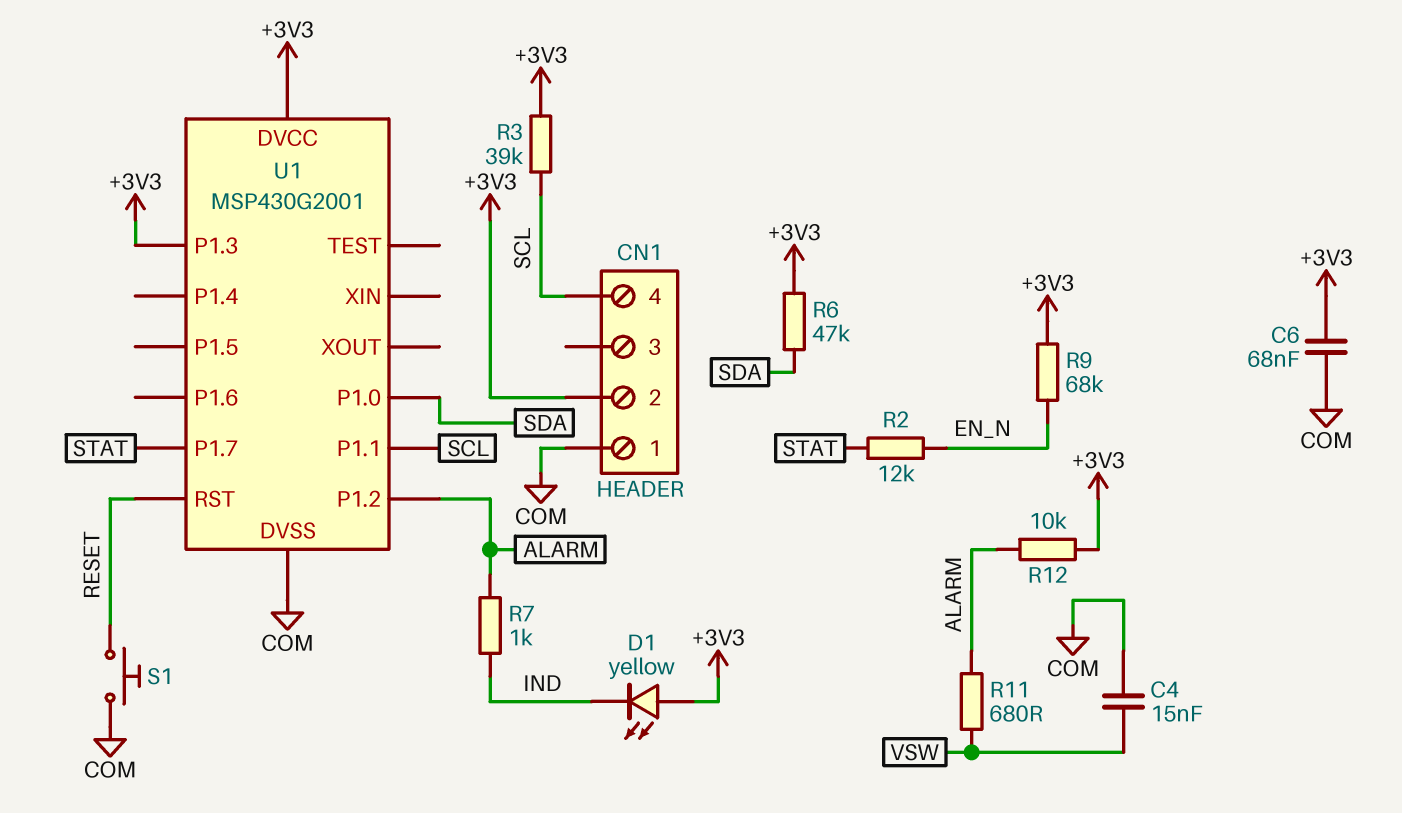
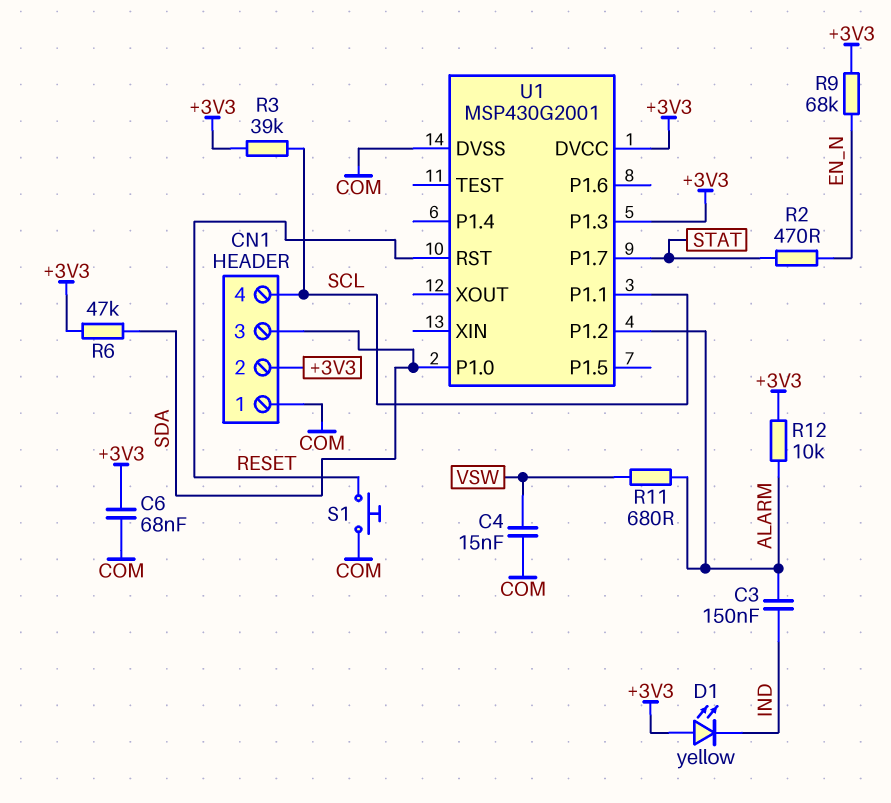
C3: none -> 150nF (ALARM, IND)
CN1 pin 3: none -> SDA
R2: 12k (EN_N, STAT) -> 470 (EN_N, STAT)
R7: 1k (ALARM, IND) -> none

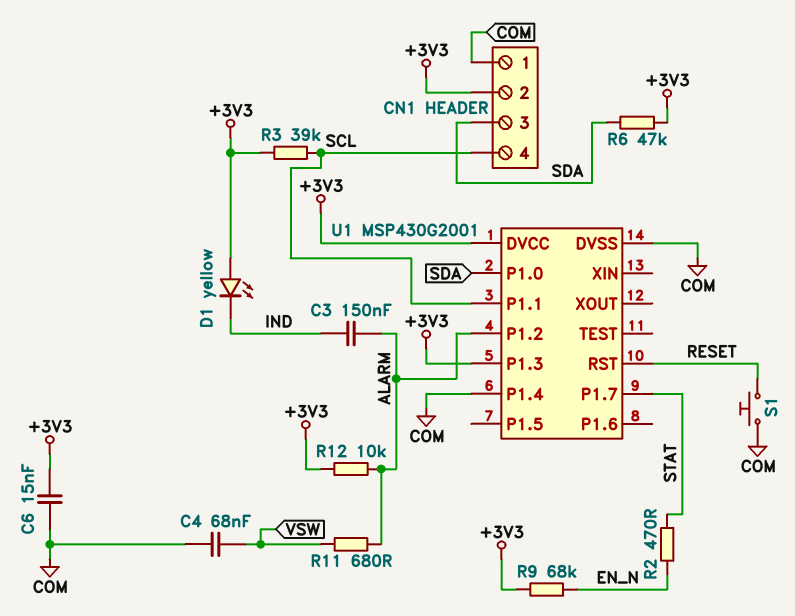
C4: 15nF (COM, VSW) -> 68nF (COM, VSW)
C6: 68nF (+3V3, COM) -> 15nF (+3V3, COM)
U1 pin P1.4: none -> COM

